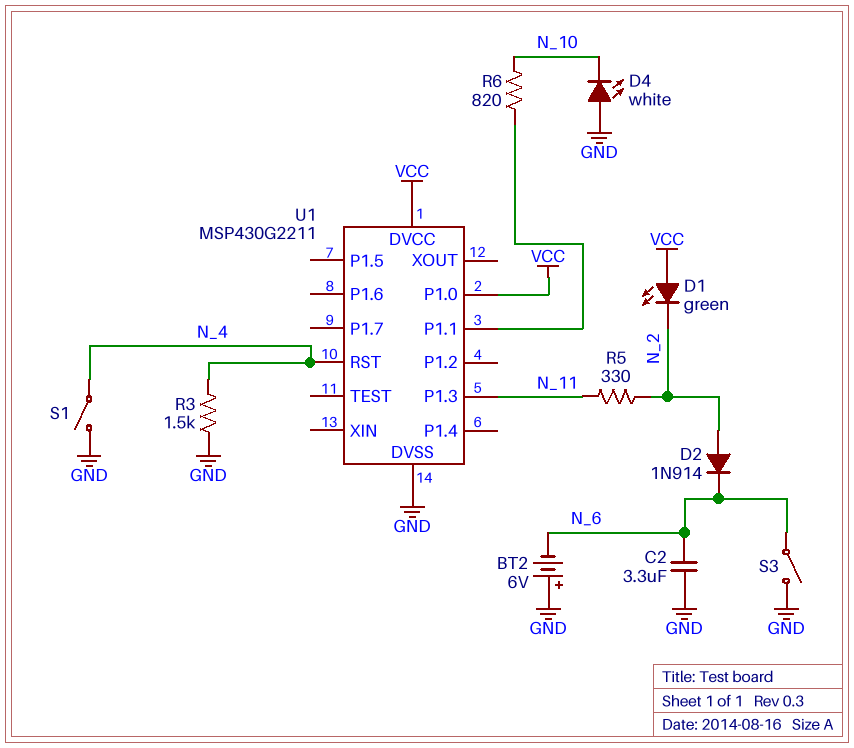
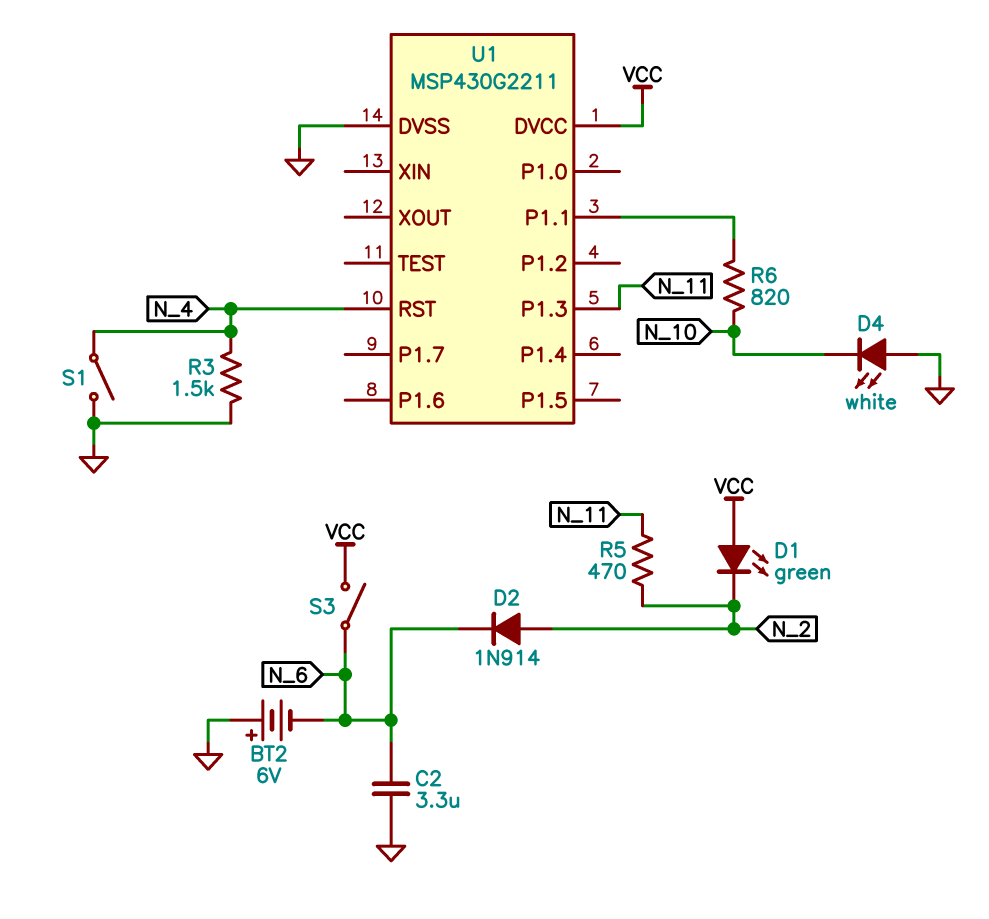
R5: 330 (N_2, N_11) -> 470 (N_2, N_11)
S3: switch (GND, N_6) -> switch (N_6, VCC)
U1 pin P1.0: VCC -> none

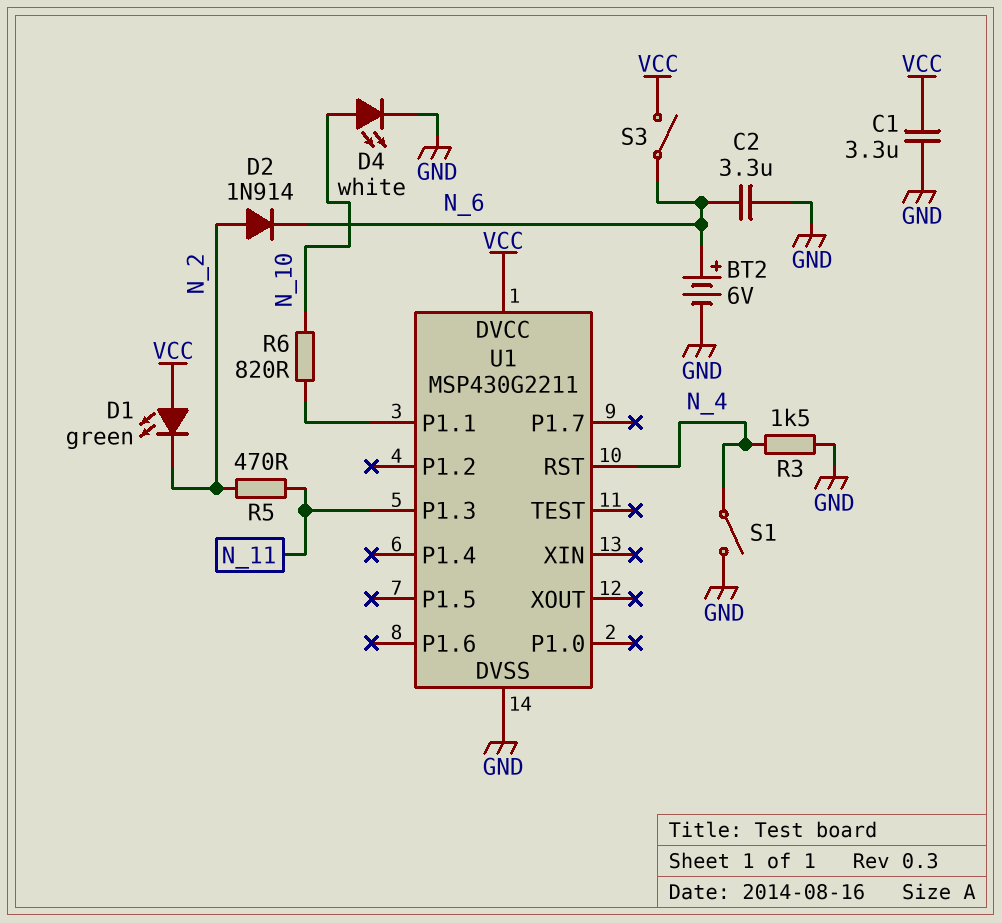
BT2: 6V (plus GND, minus N_6) -> 6V (plus N_6, minus GND)
C1: none -> 3.3uF (GND, VCC)
D4: LED white (A GND, K N_10) -> LED white (A N_10, K GND)

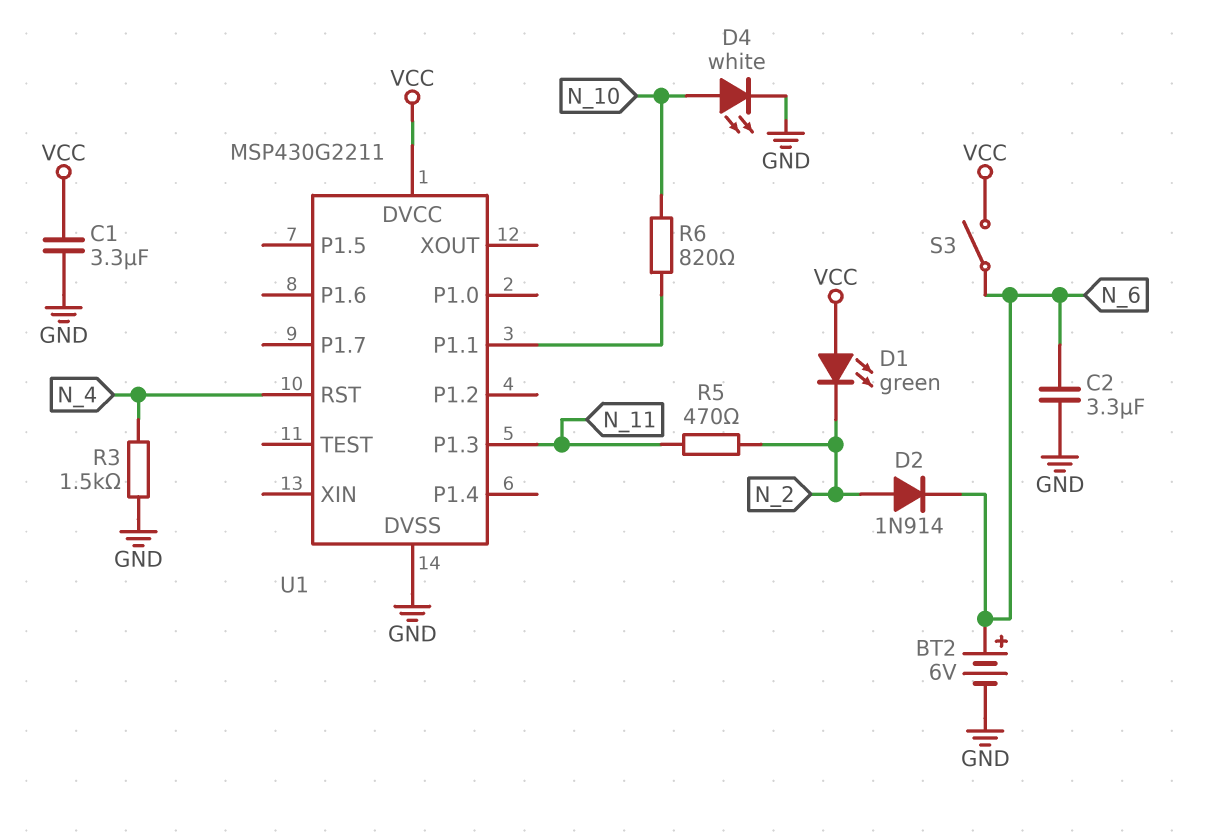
S1: switch (GND, N_4) -> none

